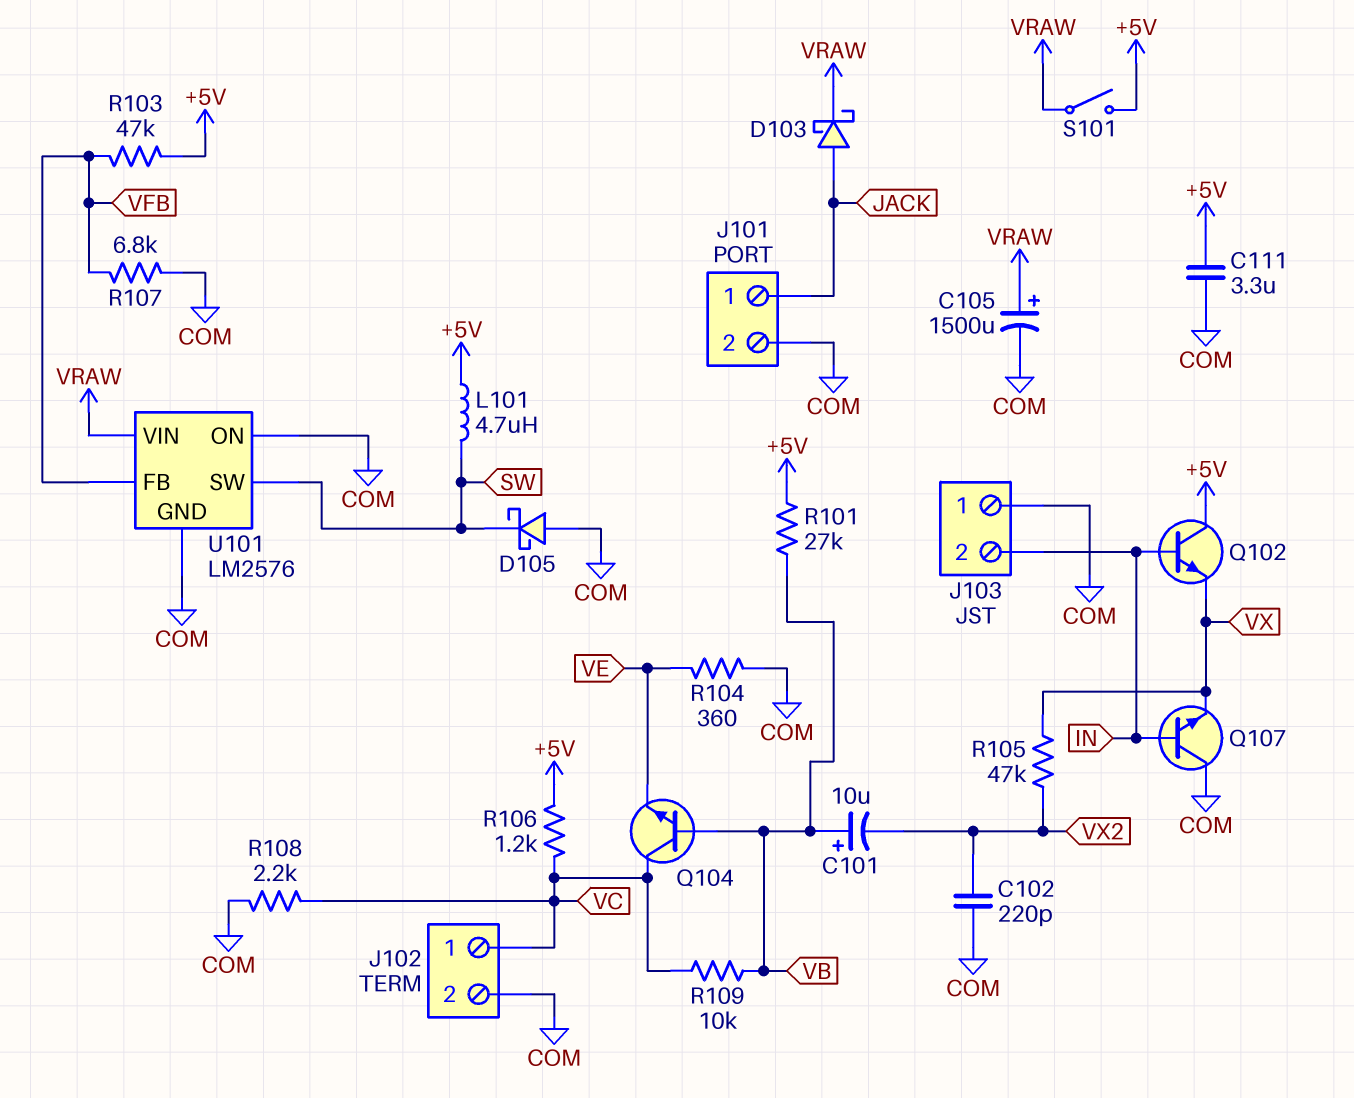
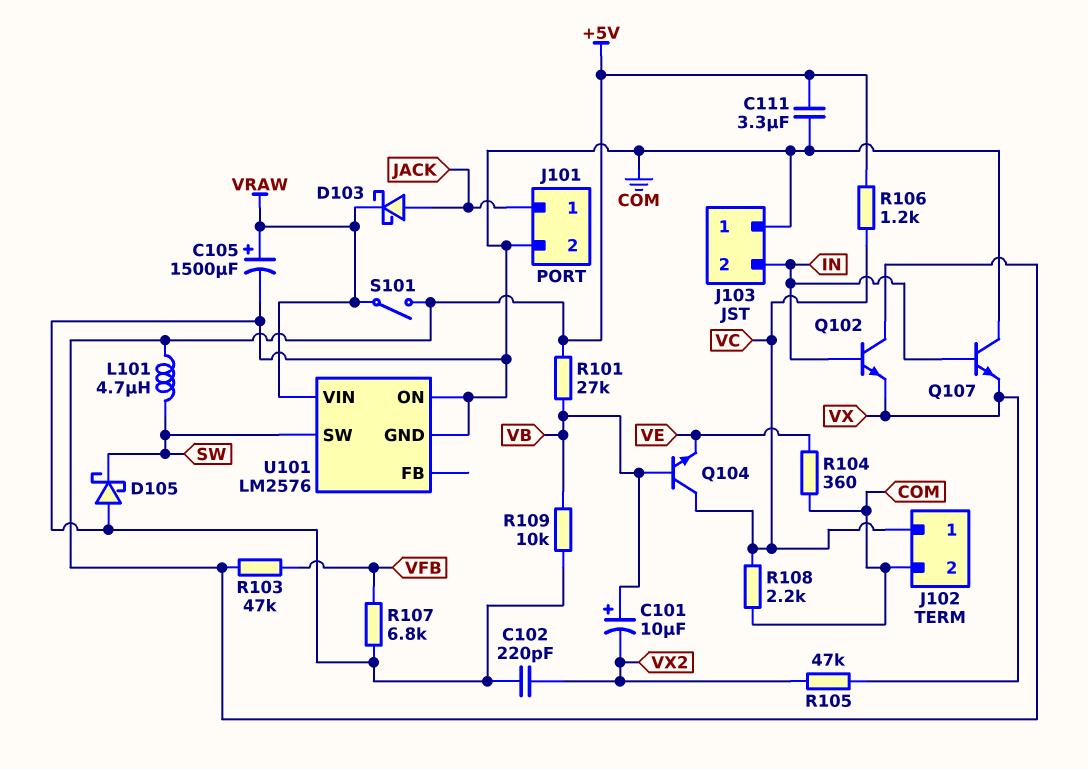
R109: 10k (VB, VC) -> 10k (COM, VB)
U101 pin FB: VFB -> none

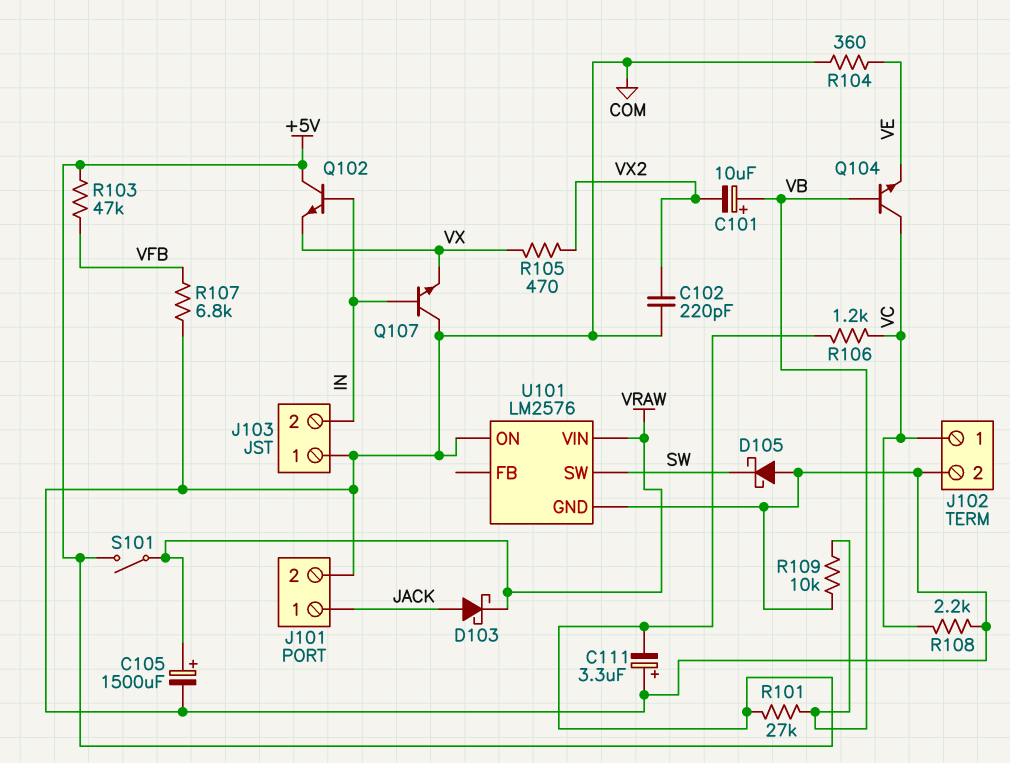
C111: 3.3uF (+5V, COM) -> 3.3uF (plus COM, minus +5V)
L101: 4.7uH (+5V, SW) -> none
R105: 47k (VX, VX2) -> 470 (VX, VX2)

